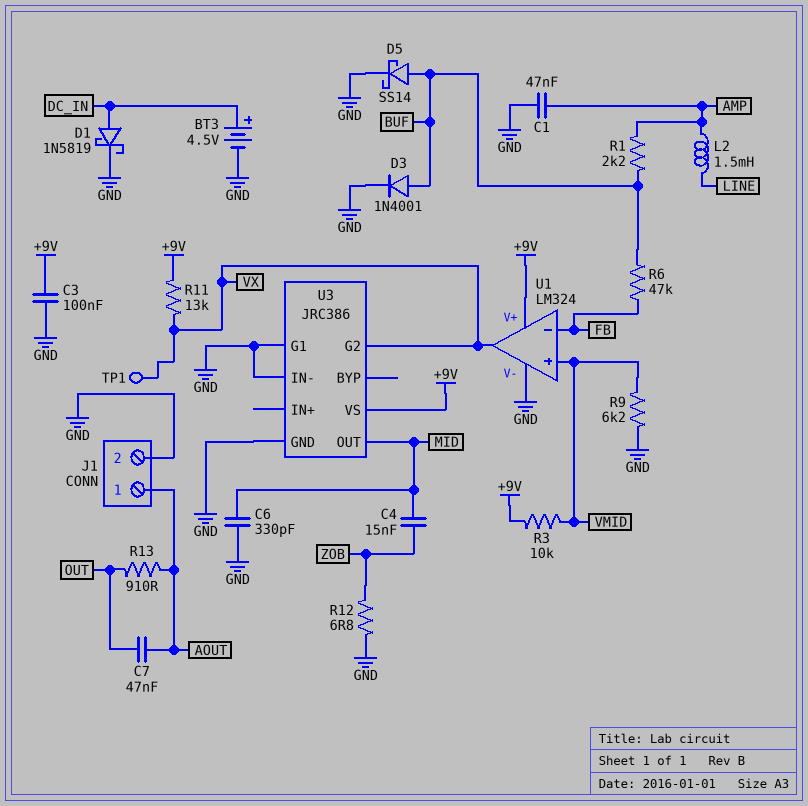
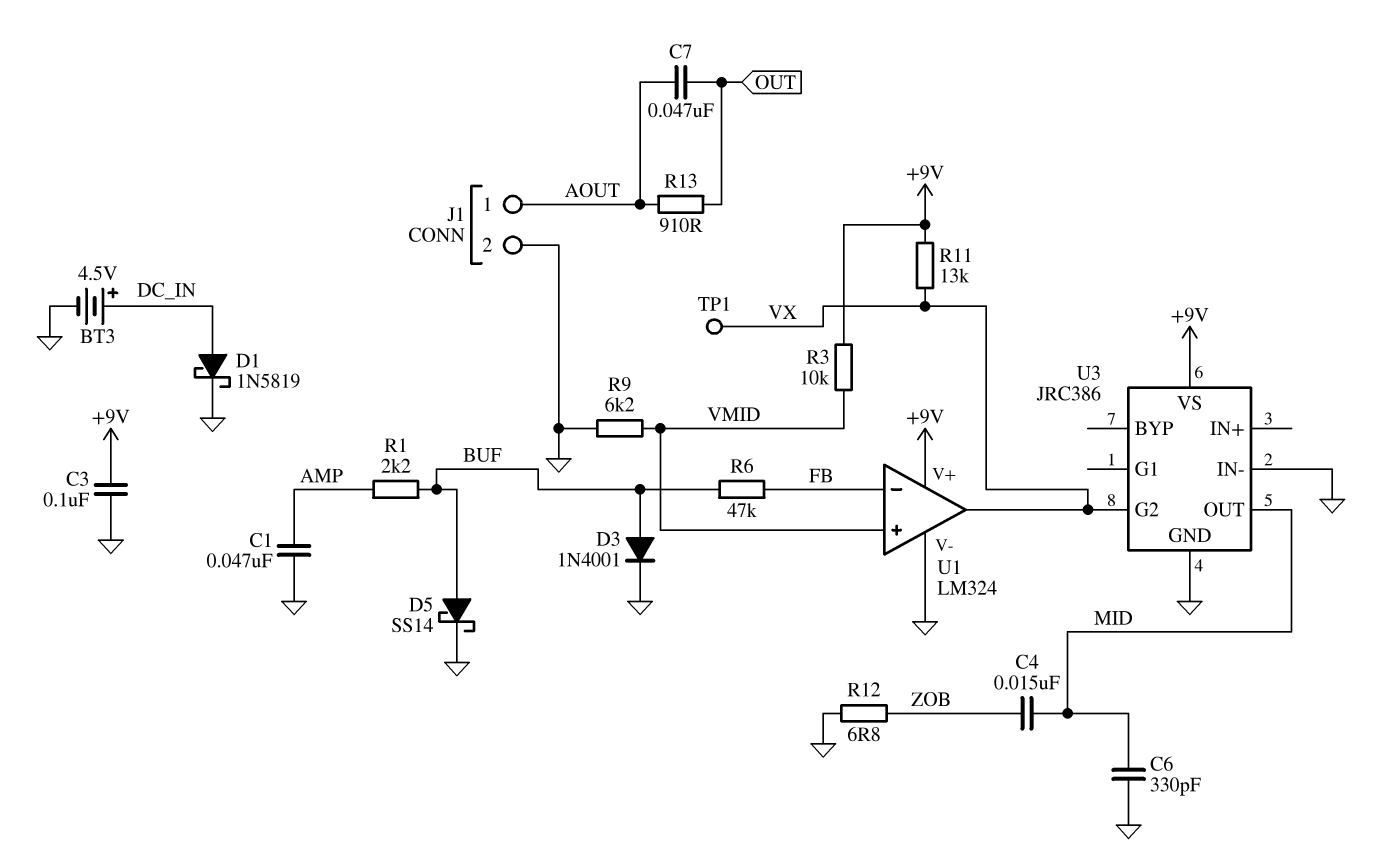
L2: 1.5mH (AMP, LINE) -> none
U3 pin G1: GND -> none

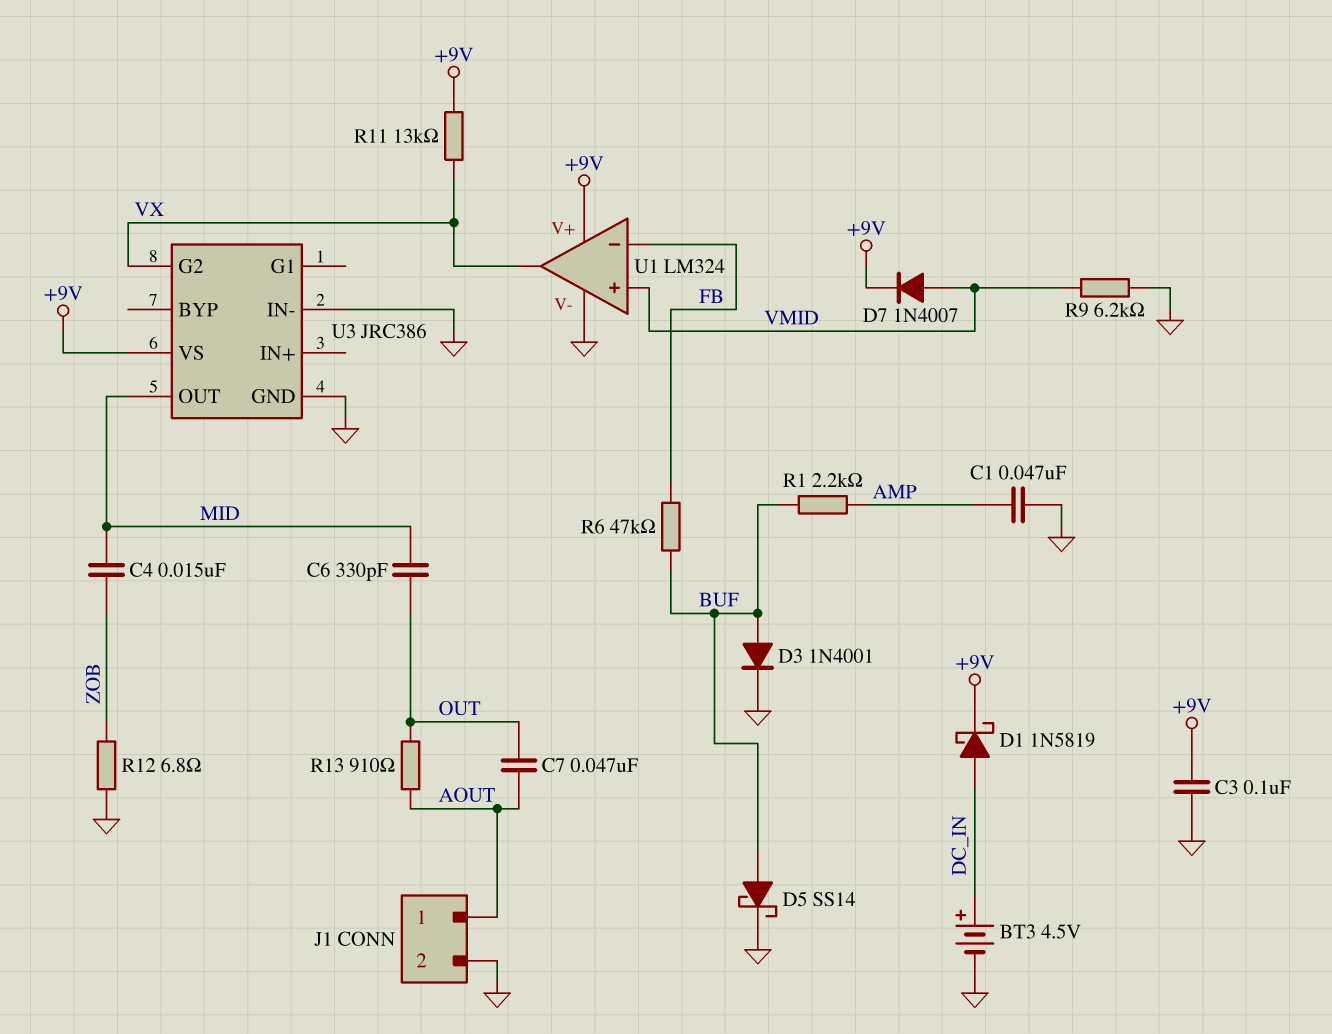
C6: 330pF (GND, MID) -> 330pF (MID, OUT)
D1: schottky 1N5819 (A DC_IN, K GND) -> schottky 1N5819 (A DC_IN, K +9V)
D7: none -> diode 1N4007 (A VMID, K +9V)
R3: 10k (+9V, VMID) -> none
TP1: test point (VX) -> none

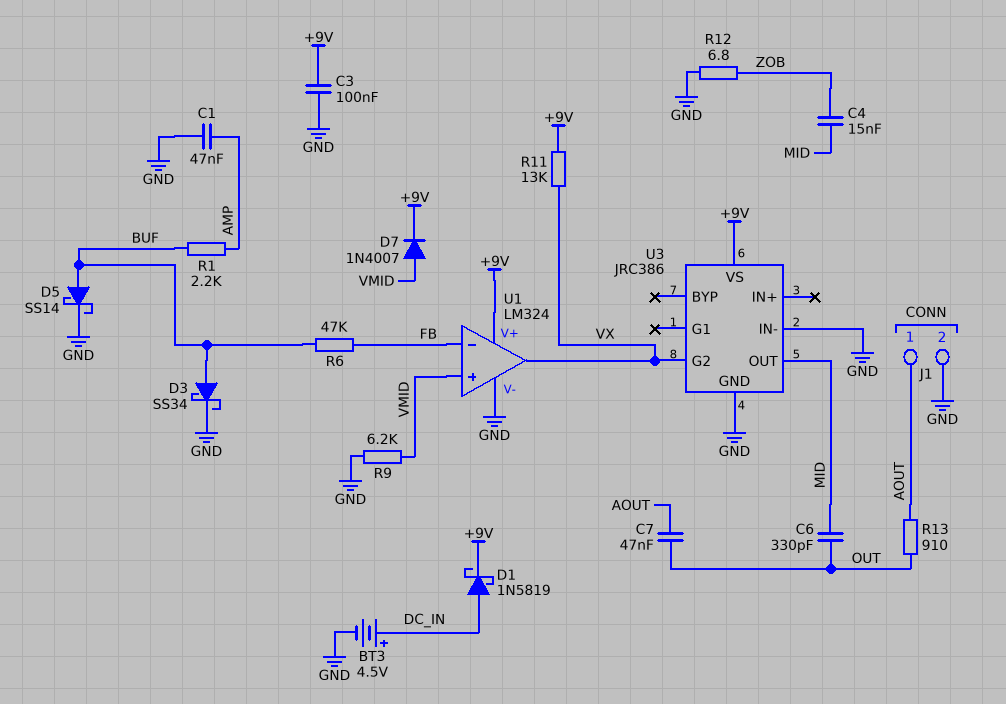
D3: diode 1N4001 (A BUF, K GND) -> schottky SS34 (A BUF, K GND)

